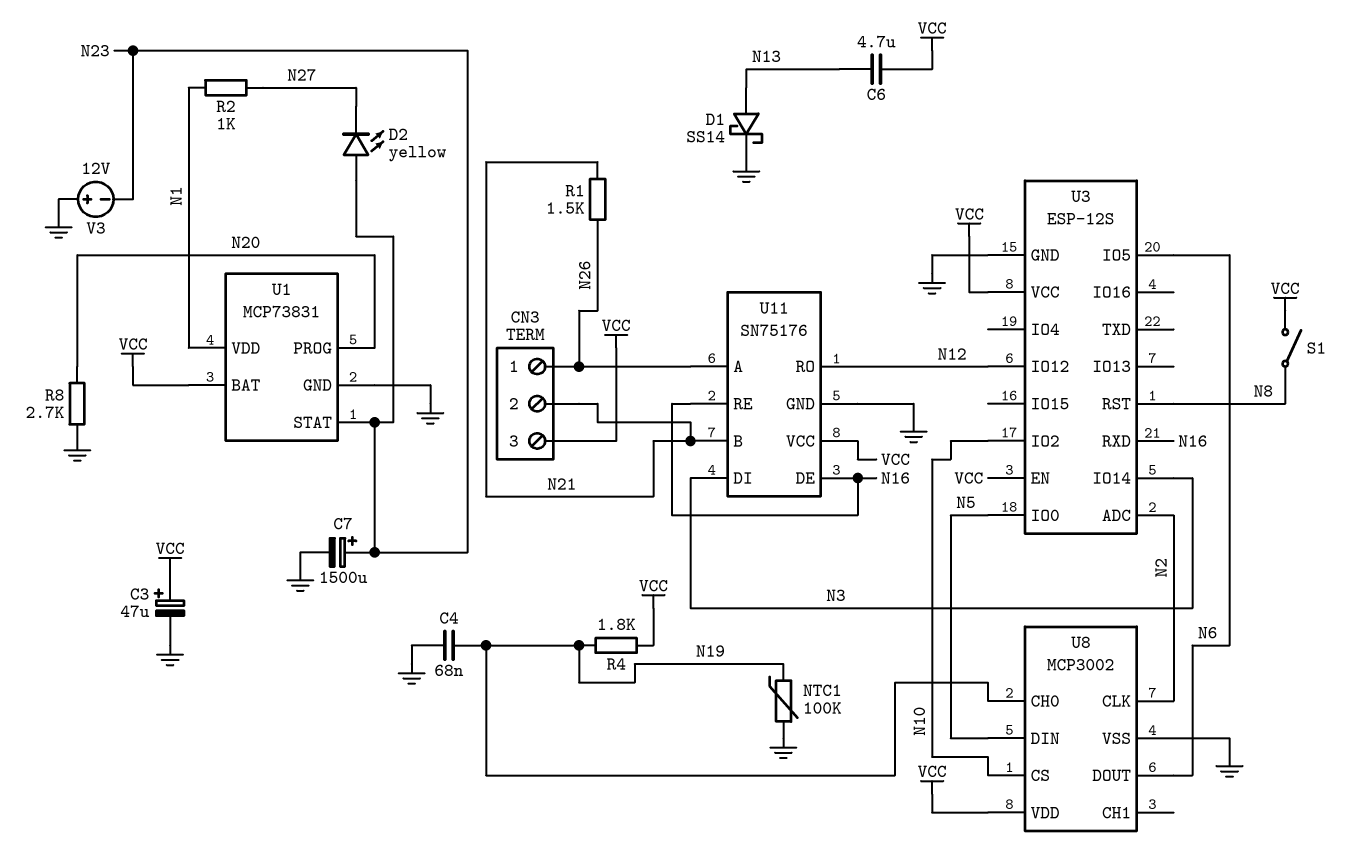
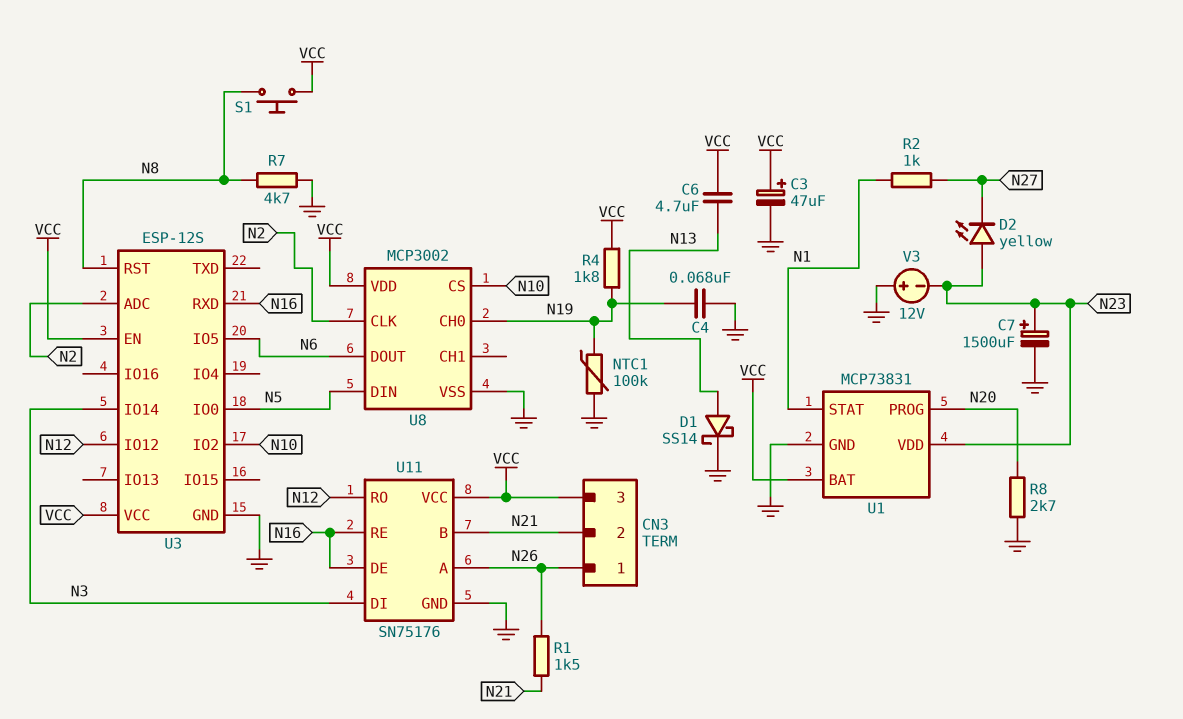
R7: none -> 4.7k (GND, N8)
S1: switch (N8, VCC) -> button (N8, VCC)
U1 pin STAT: N23 -> N1
U1 pin VDD: N1 -> N23

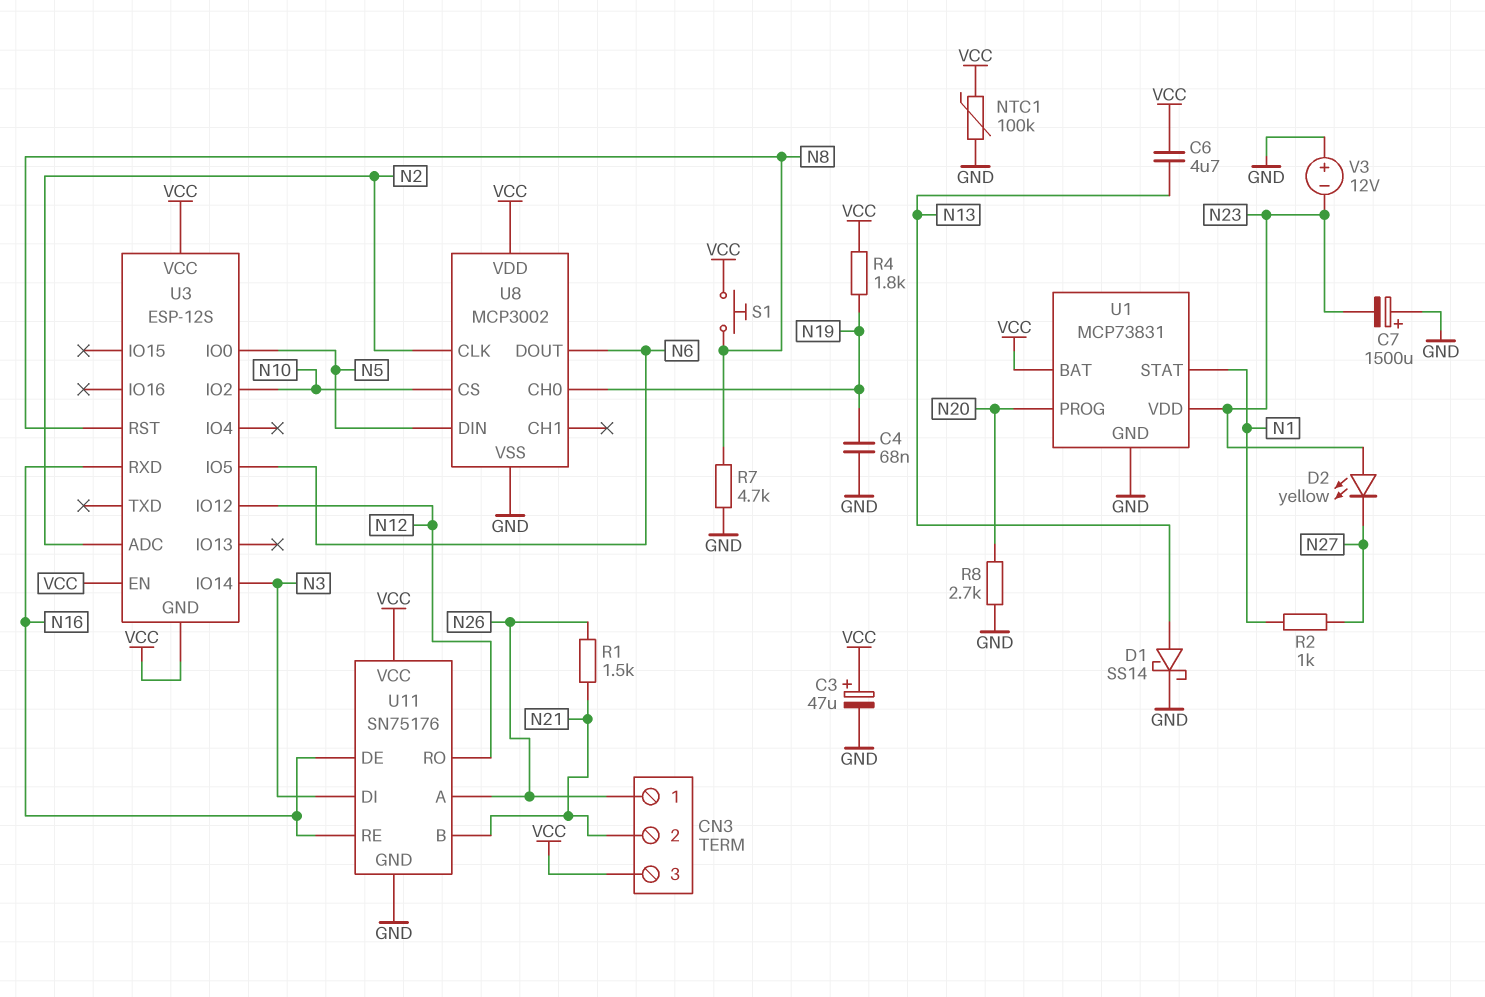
C7: 1500uF (plus N23, minus GND) -> 1500uF (plus GND, minus N23)
NTC1: 100k (GND, N19) -> 100k (GND, VCC)
U3 pin GND: GND -> VCC

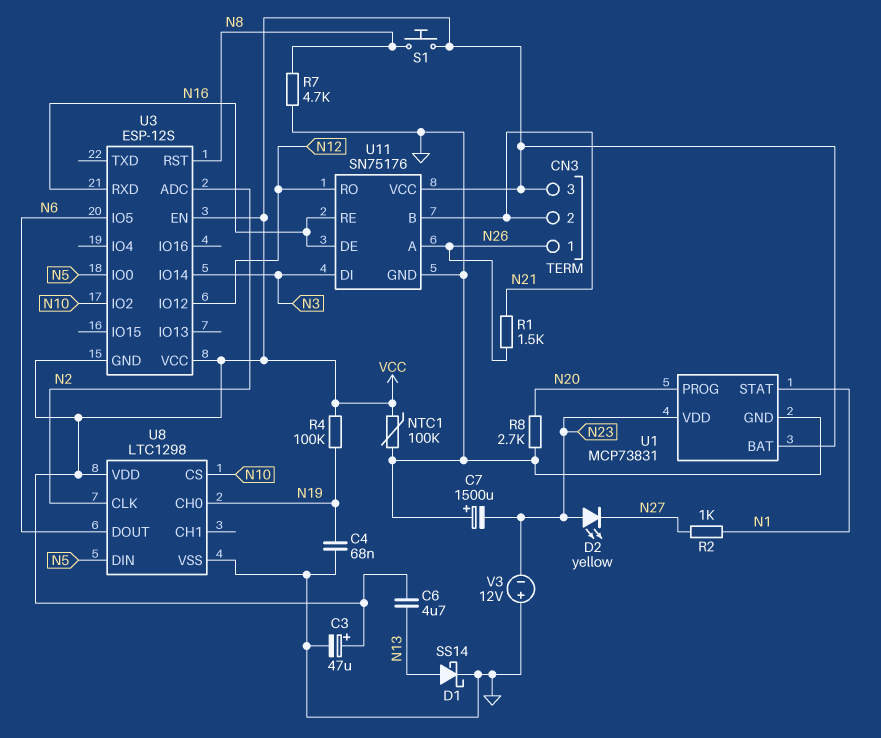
R4: 1.8k (N19, VCC) -> 100k (N19, VCC)
U8: MCP3002 -> LTC1298

